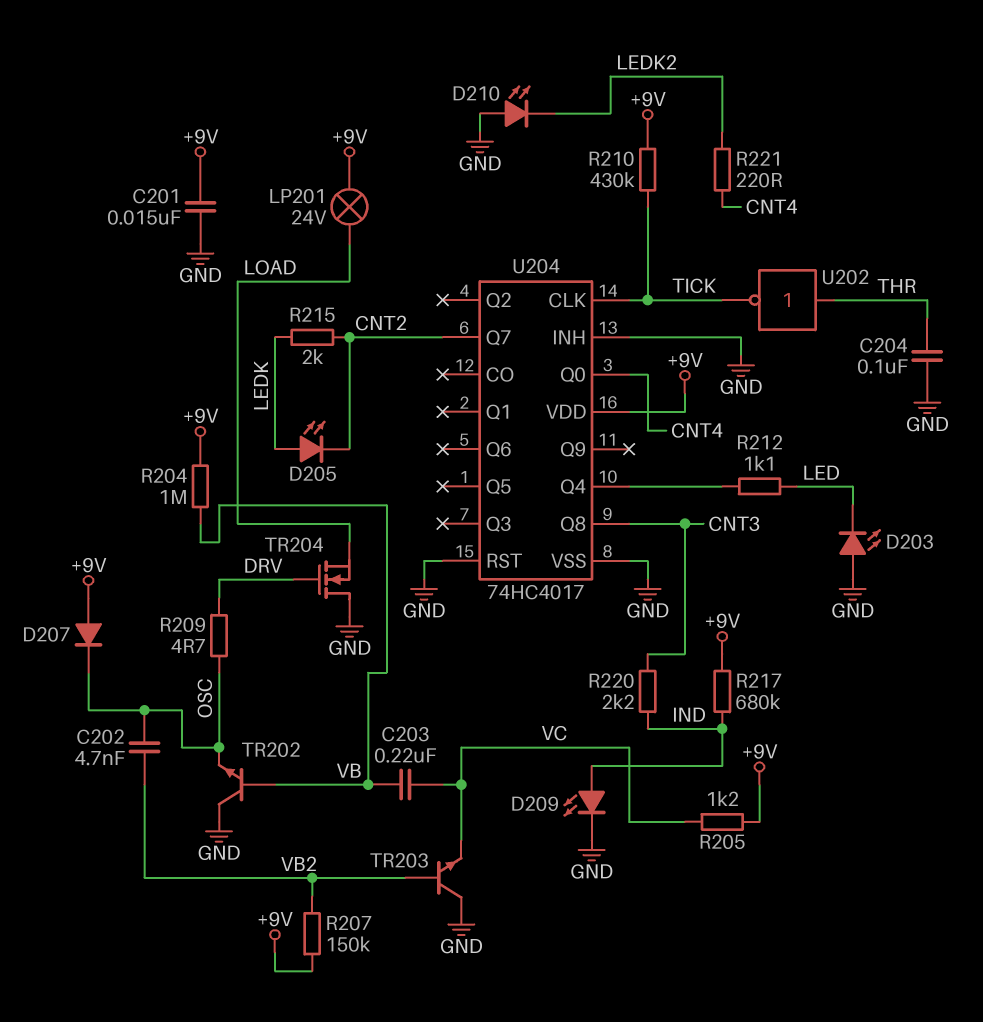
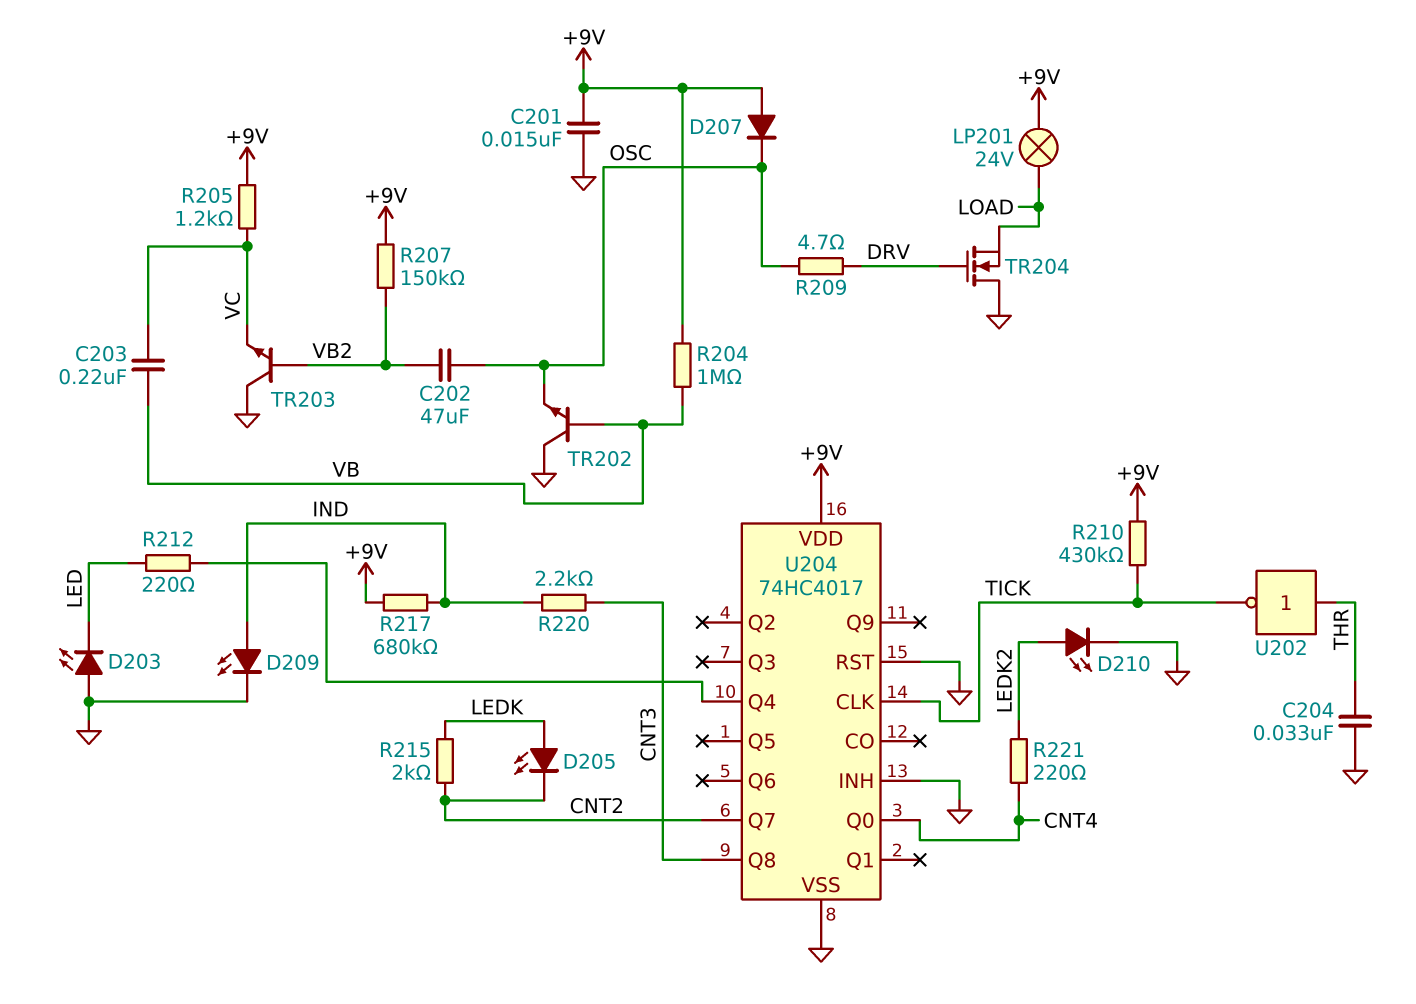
C202: 4.7nF (OSC, VB2) -> 47uF (OSC, VB2)
C204: 100nF (GND, THR) -> 33nF (GND, THR)
D210: LED (A GND, K LEDK2) -> LED (A LEDK2, K GND)
R212: 1.1k (LED, U204/Q4) -> 220 (LED, U204/Q4)

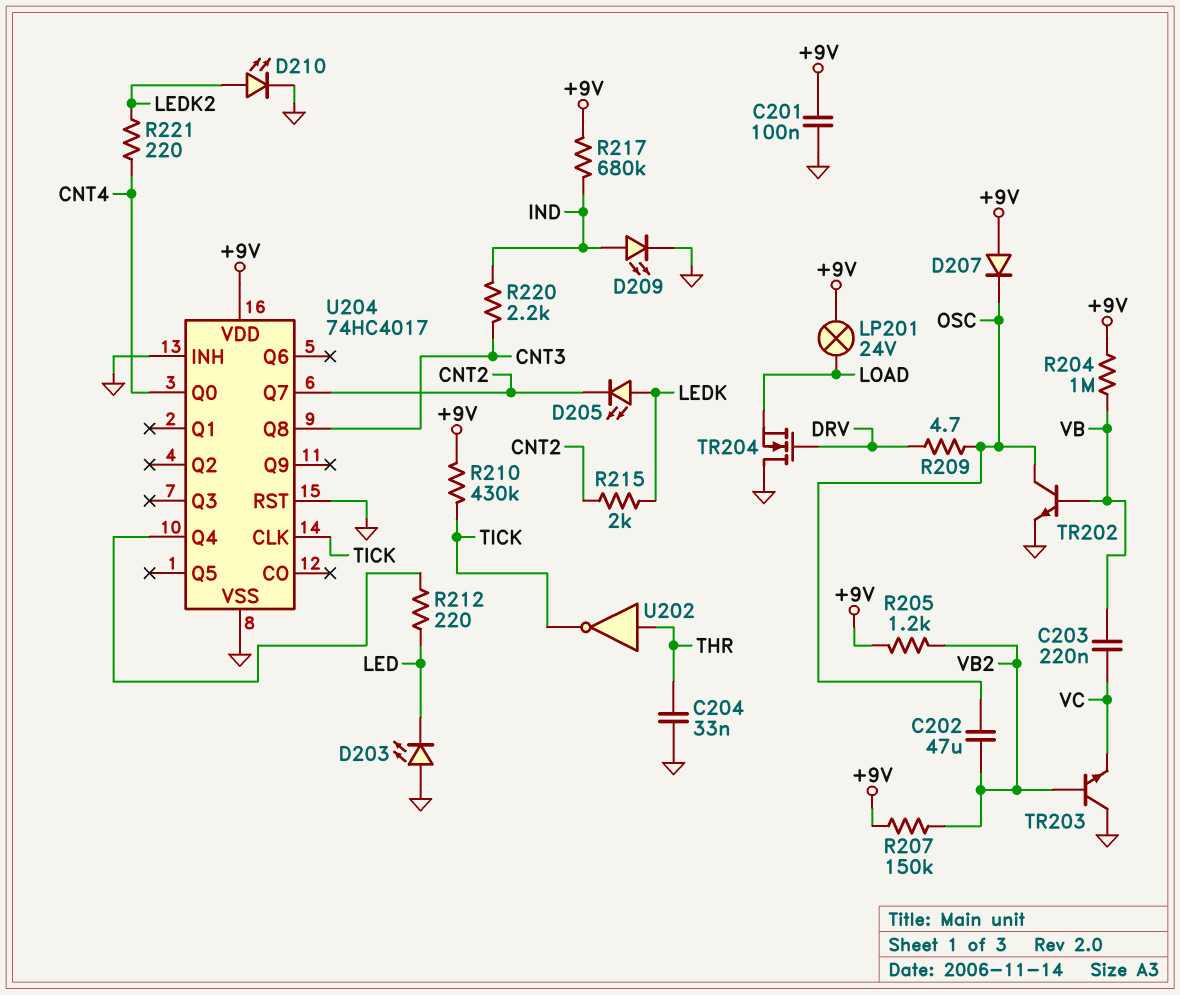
C201: 15nF (+9V, GND) -> 100nF (+9V, GND)
R205: 1.2k (+9V, VC) -> 1.2k (+9V, VB2)
TR202: NPN (B VB, C GND, E OSC) -> NPN (B VB, C OSC, E GND)

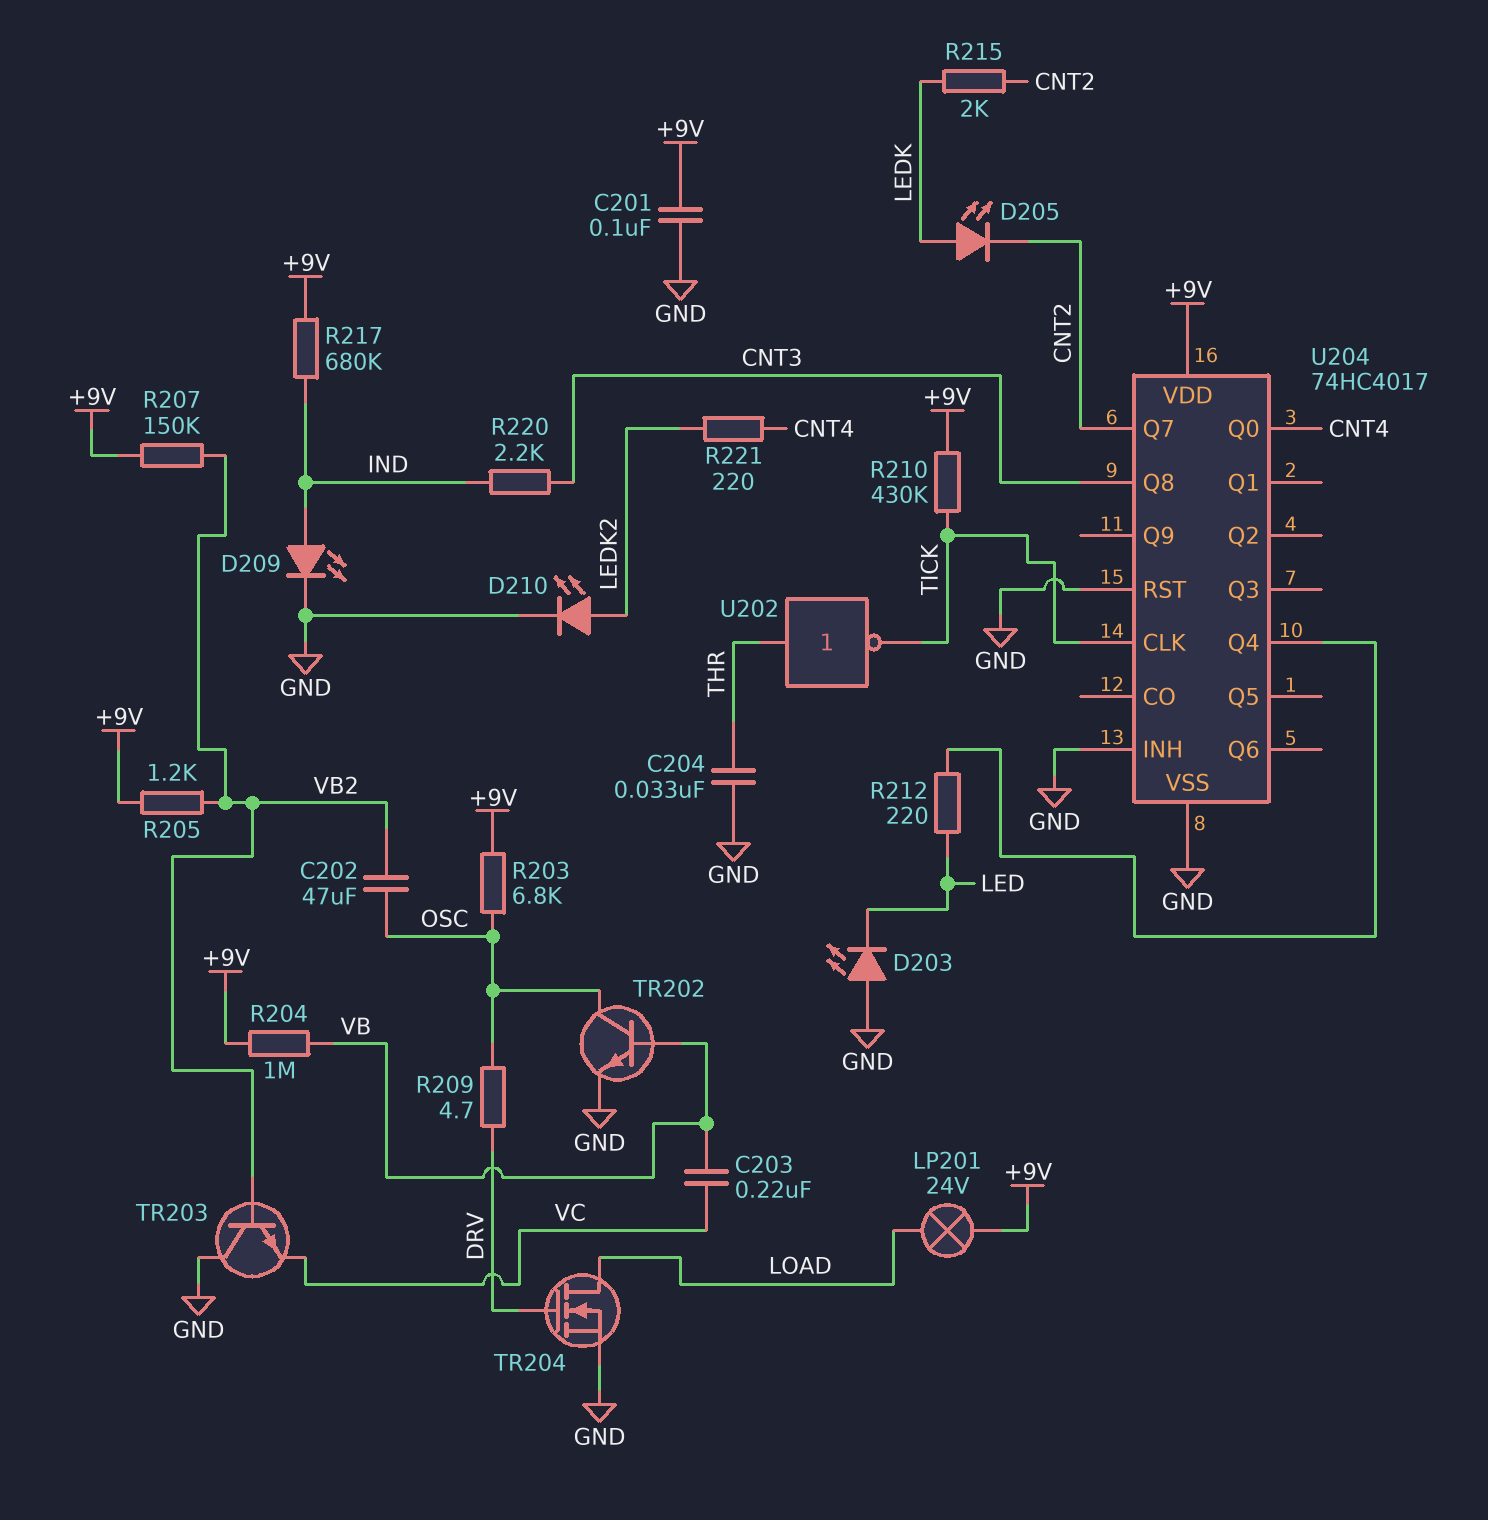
D207: diode (A +9V, K OSC) -> none
R203: none -> 6.8k (+9V, OSC)
TR204: NMOS (G DRV, D GND, S LOAD) -> NMOS (G DRV, D LOAD, S GND)

